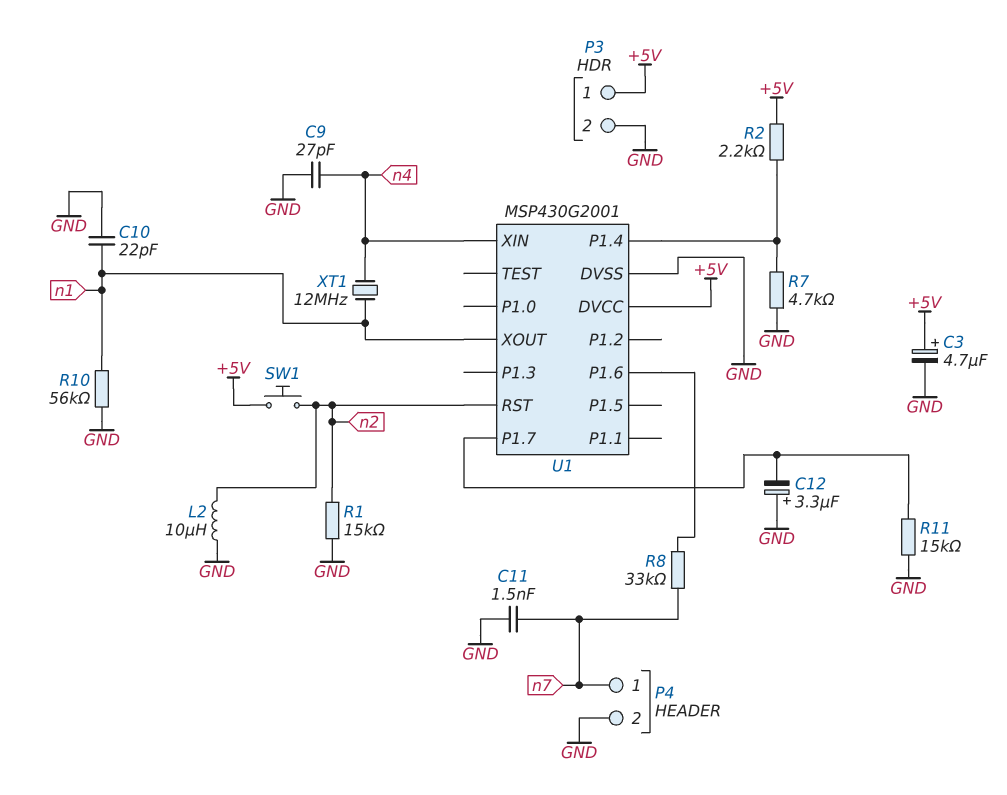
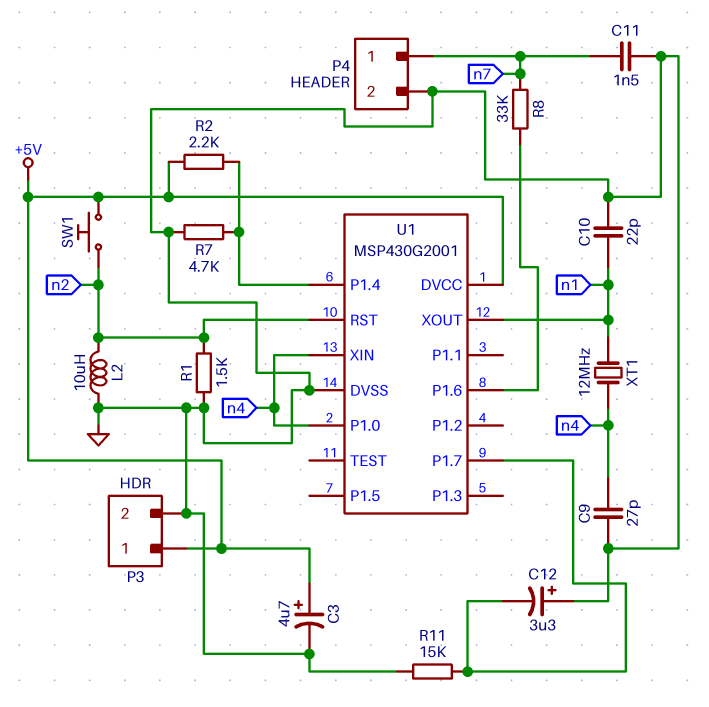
R1: 15k (GND, n2) -> 1.5k (GND, n2)
R10: 56k (GND, n1) -> none
U1 pin P1.0: none -> n4

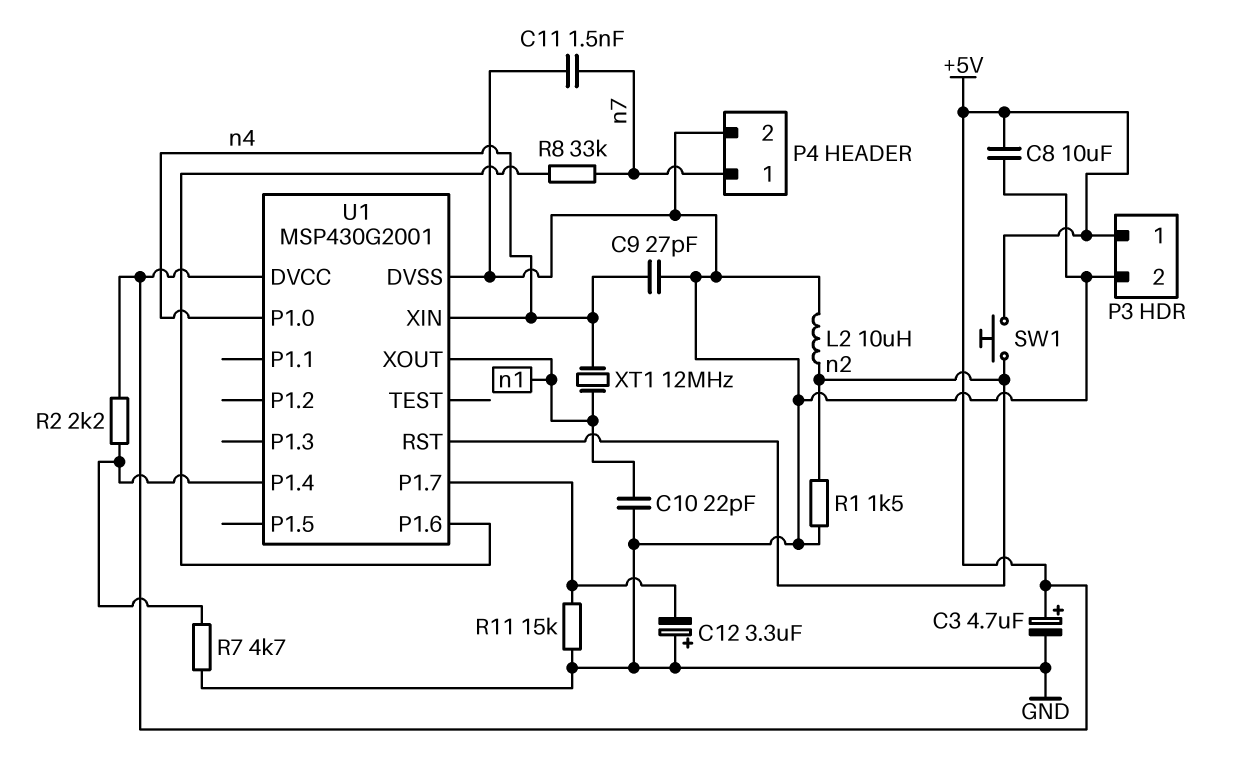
C8: none -> 10uF (+5V, GND)

